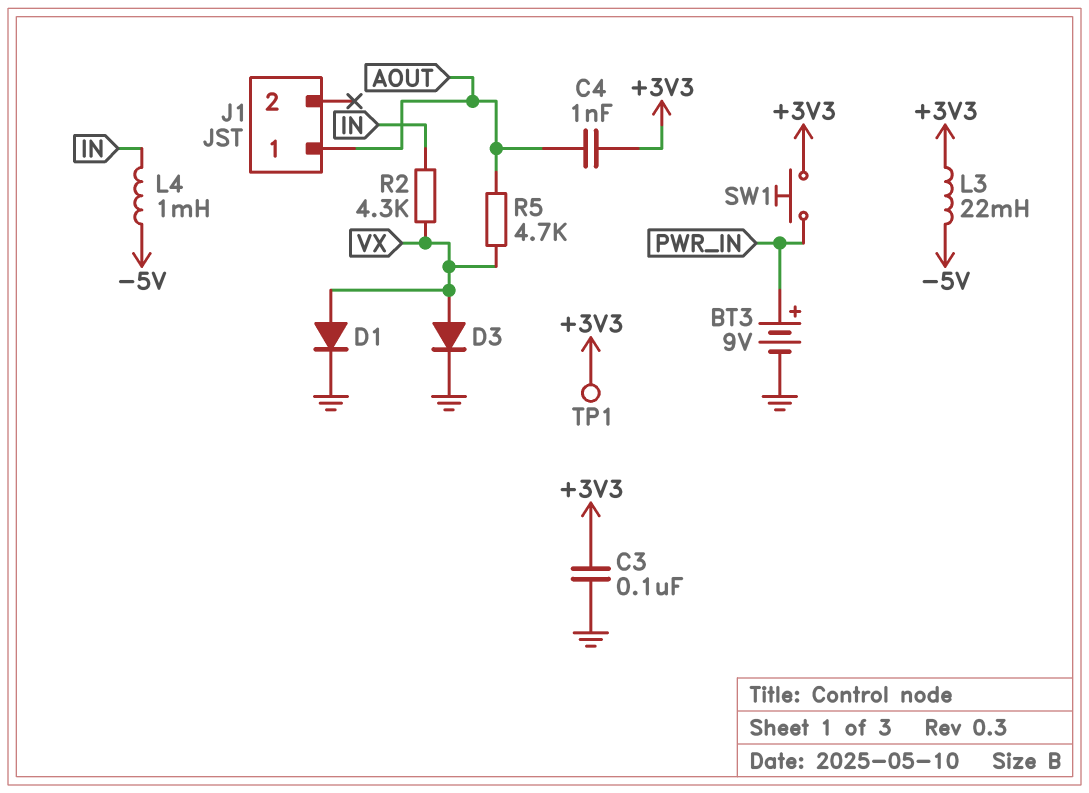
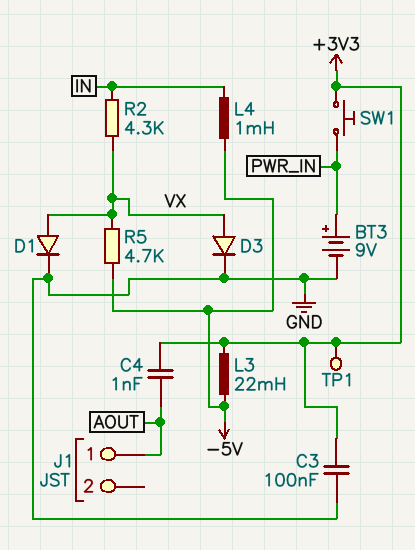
R5: 4.7k (AOUT, VX) -> 4.7k (-5V, VX)

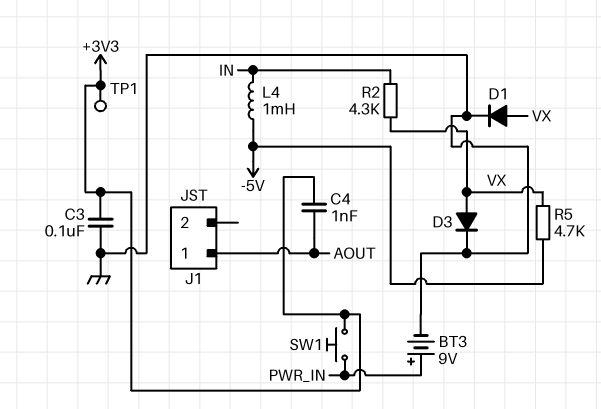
L3: 22mH (+3V3, -5V) -> none

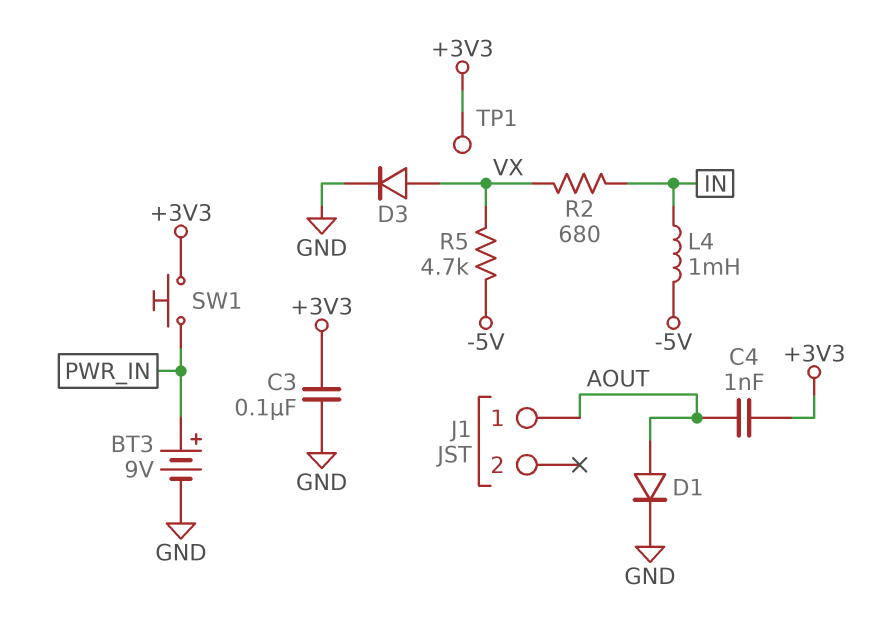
D1: diode (A VX, K GND) -> diode (A AOUT, K GND)
R2: 4.3k (IN, VX) -> 680 (IN, VX)

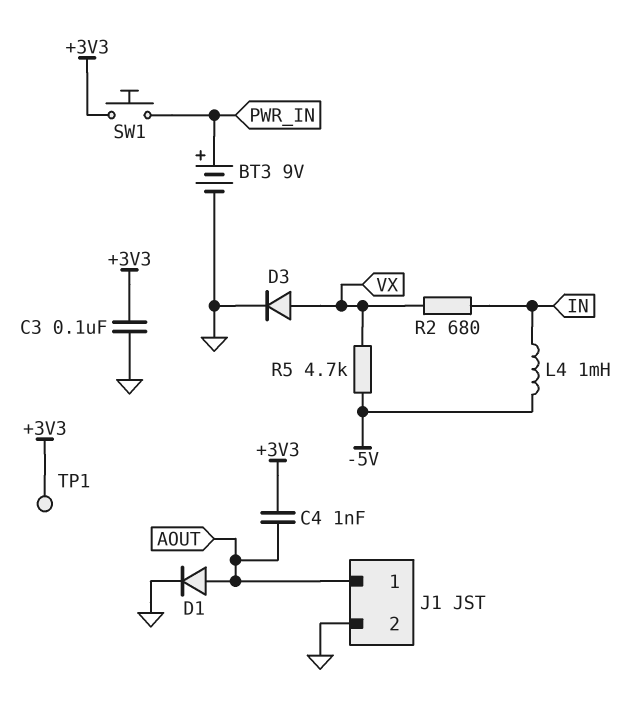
J1 pin 2: none -> GND

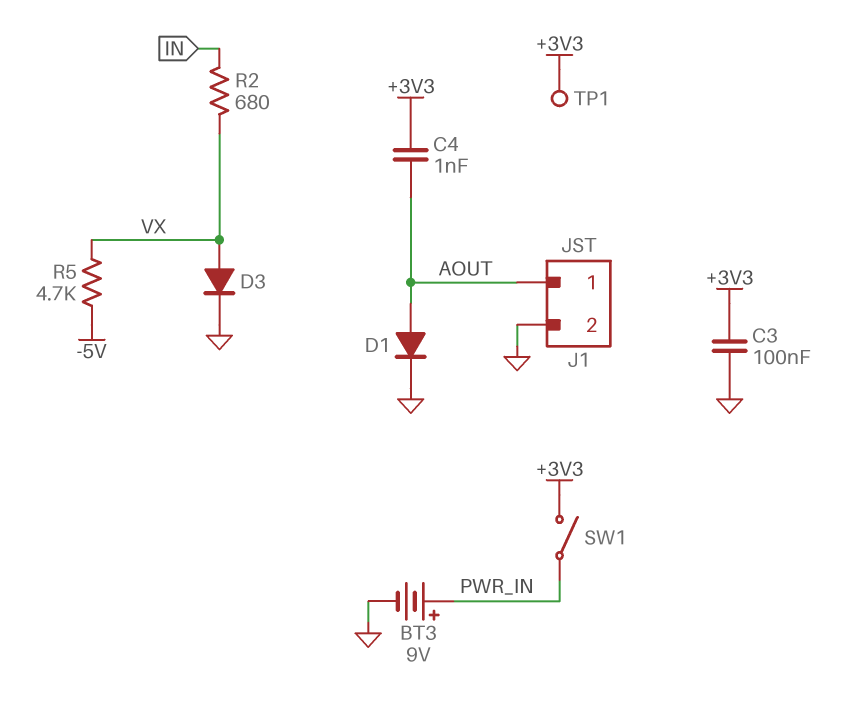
L4: 1mH (-5V, IN) -> none
SW1: button (+3V3, PWR_IN) -> switch (+3V3, PWR_IN)

